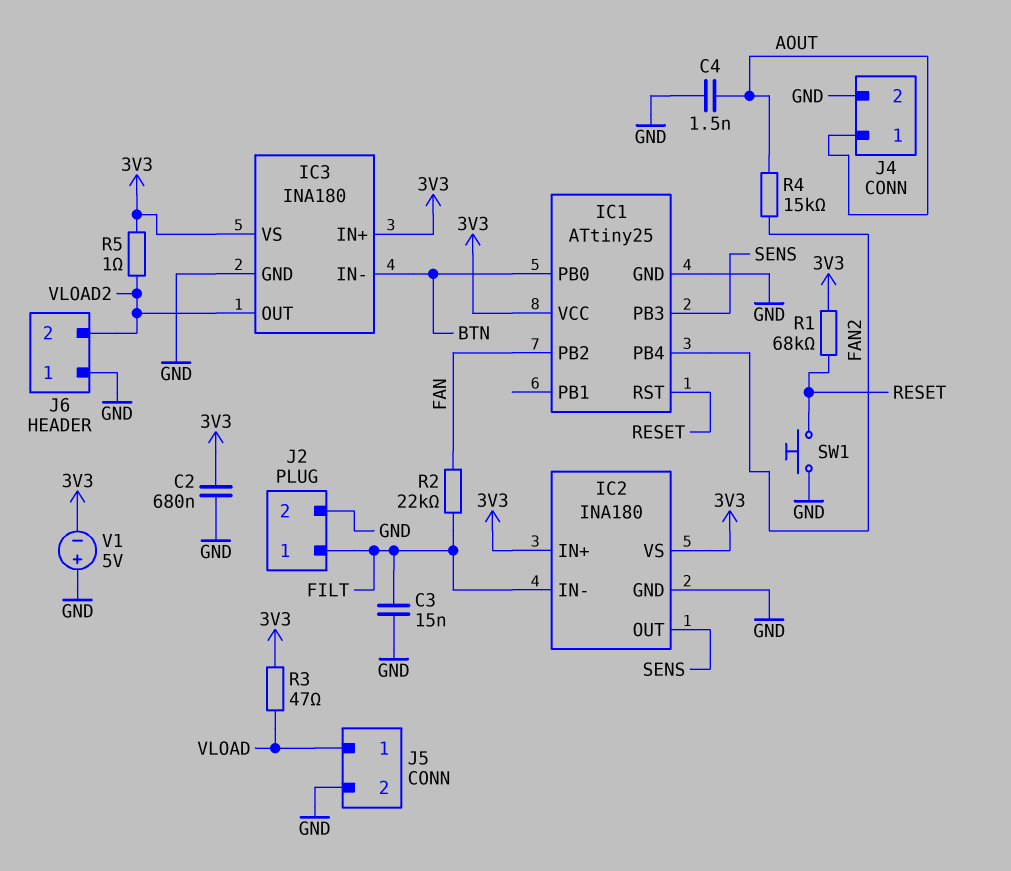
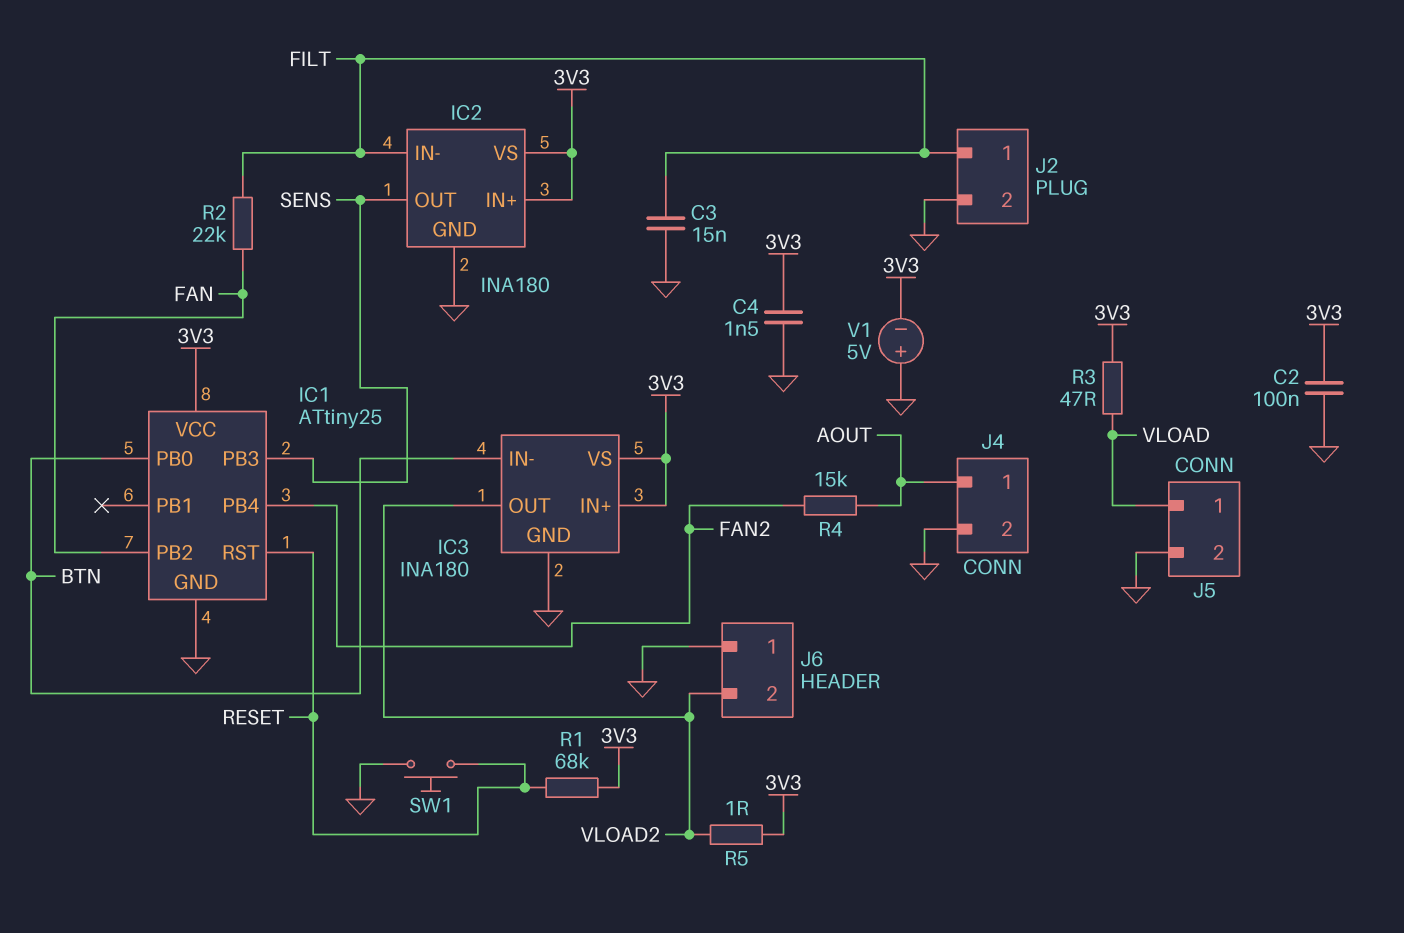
C2: 680nF (3V3, GND) -> 100nF (3V3, GND)
C4: 1.5nF (AOUT, GND) -> 1.5nF (3V3, GND)

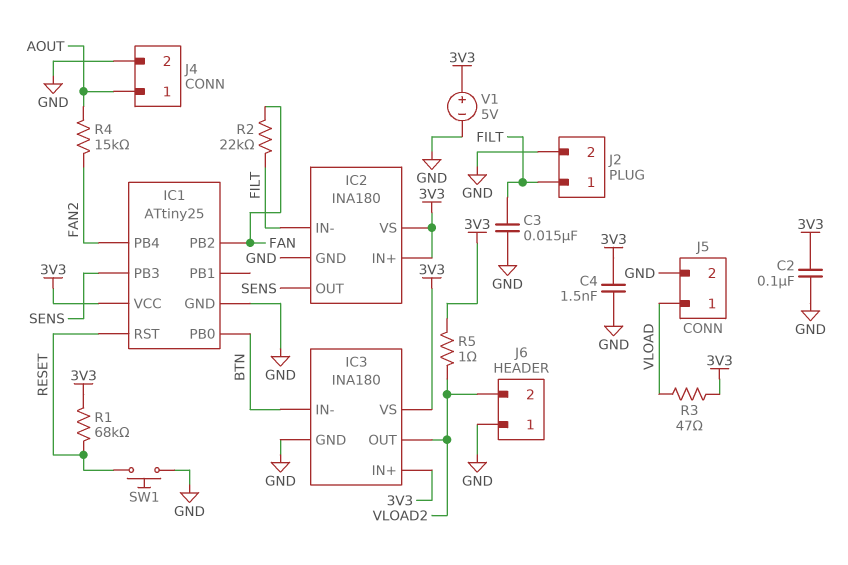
V1: 5V (plus GND, minus 3V3) -> 5V (plus 3V3, minus GND)

